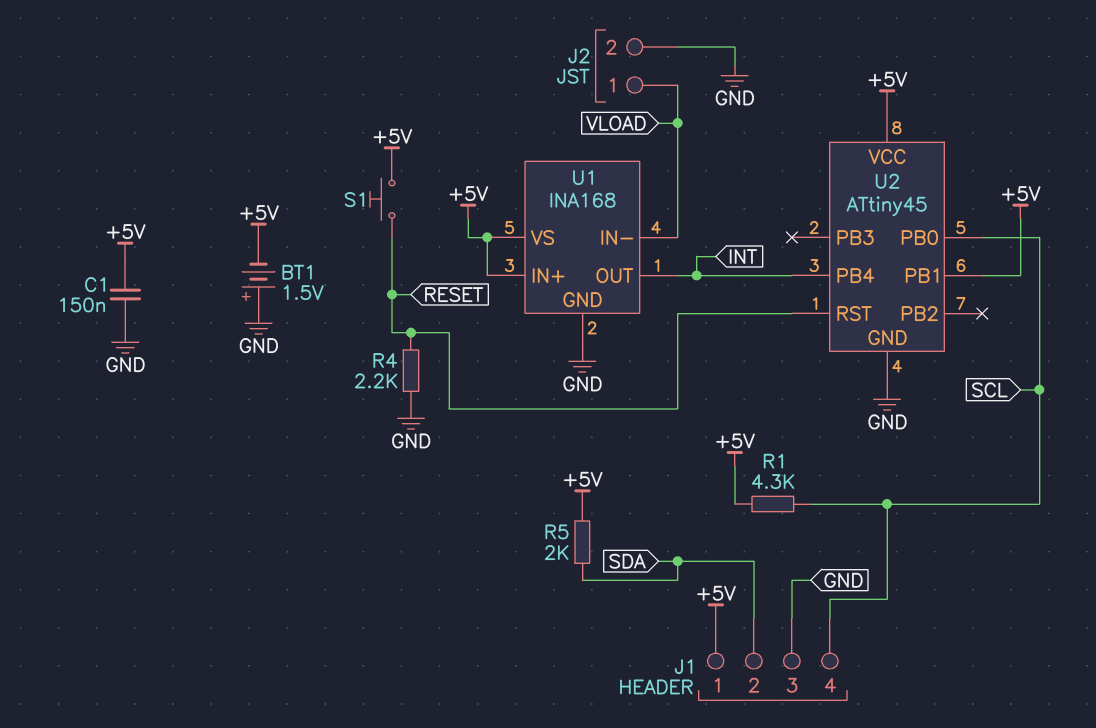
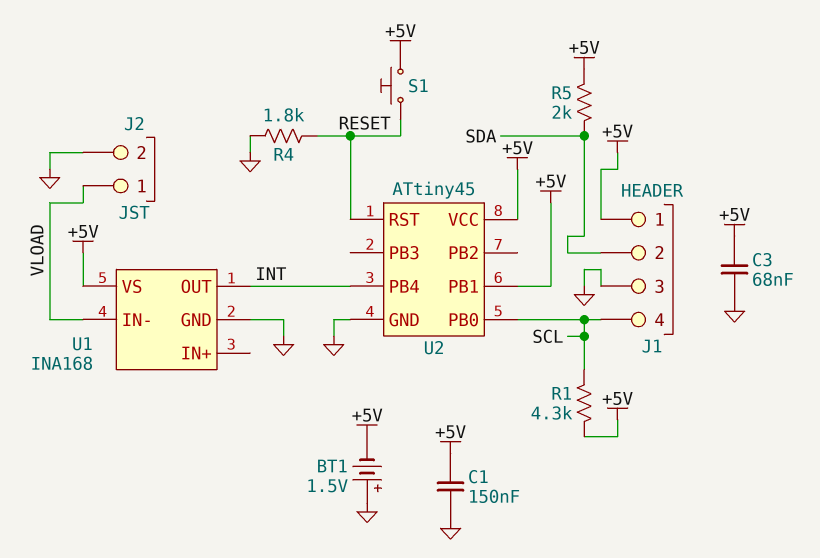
C3: none -> 68nF (+5V, GND)
R4: 2.2k (GND, RESET) -> 1.8k (GND, RESET)
U1 pin IN+: +5V -> none

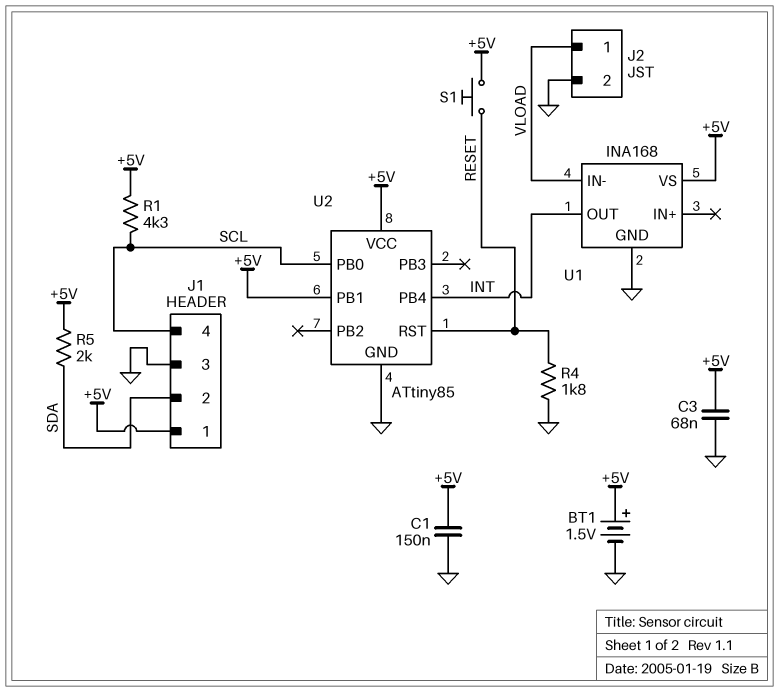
BT1: 1.5V (plus GND, minus +5V) -> 1.5V (plus +5V, minus GND)
U2: ATtiny45 -> ATtiny85

